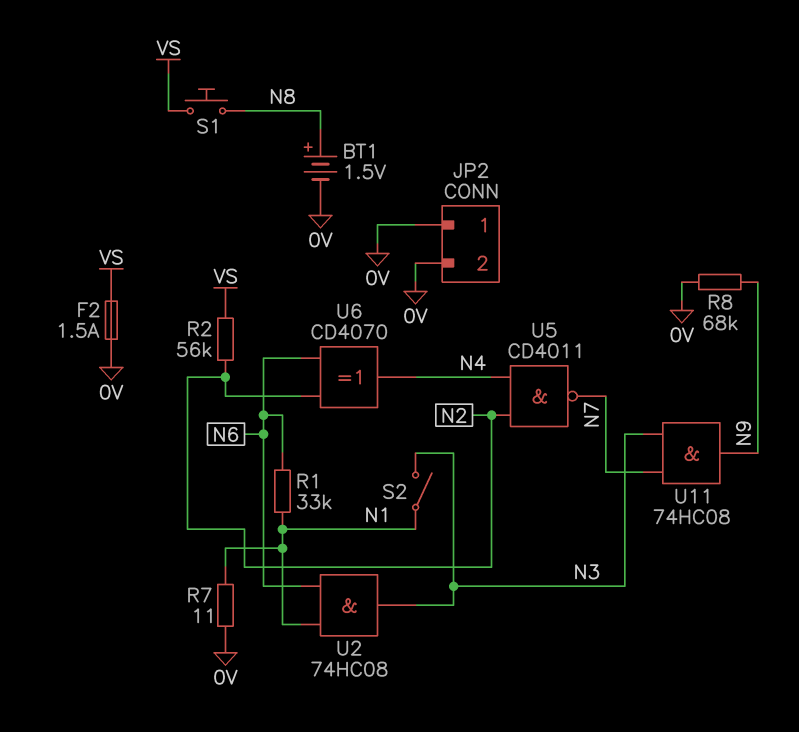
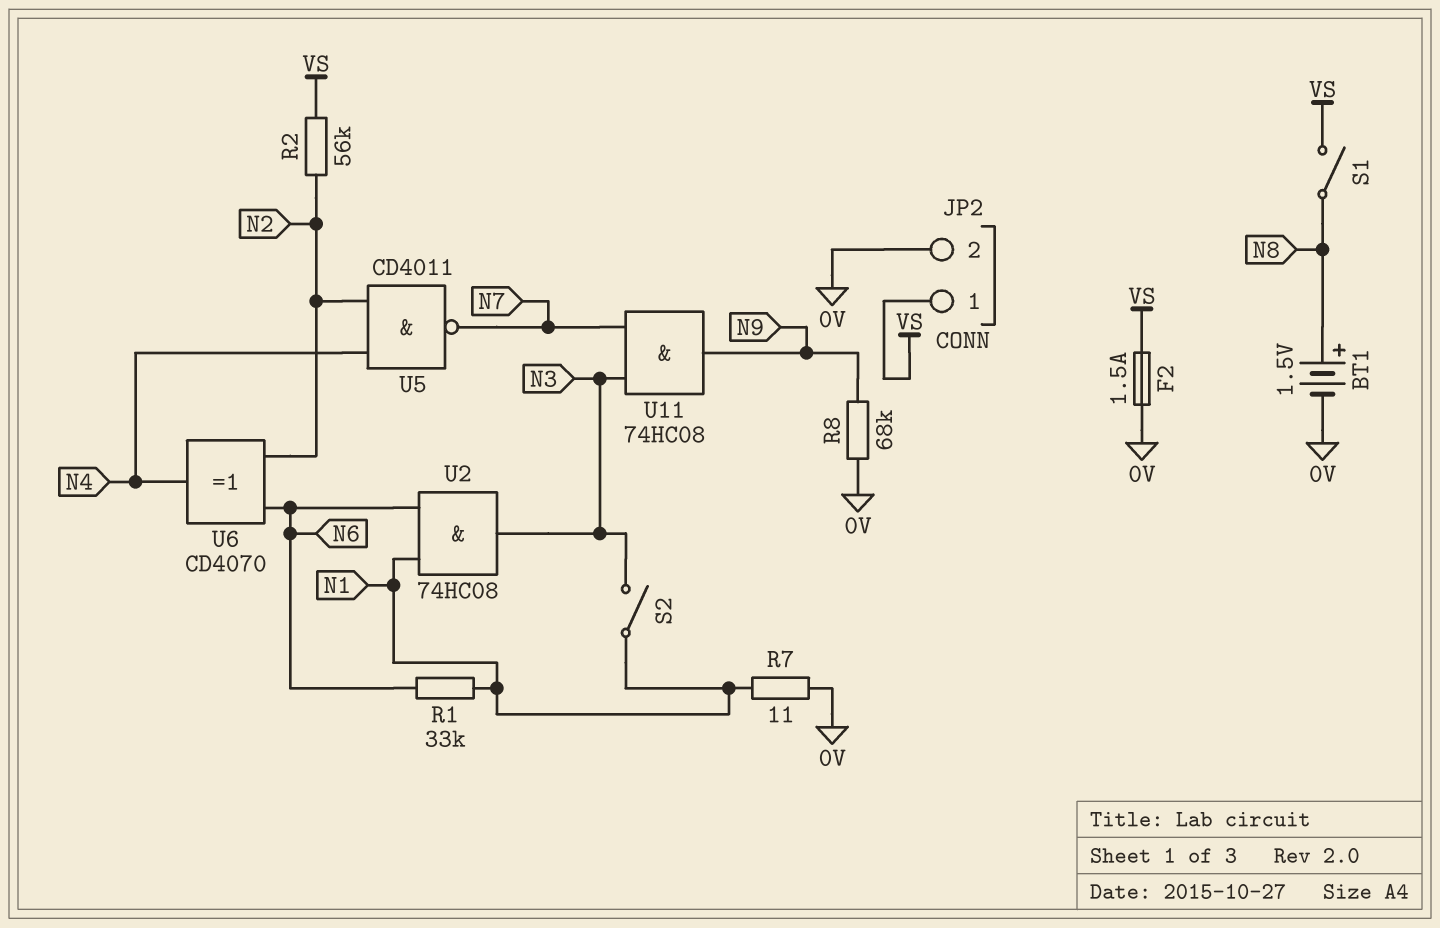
JP2 pin 1: 0V -> VS
S1: button (N8, VS) -> switch (N8, VS)

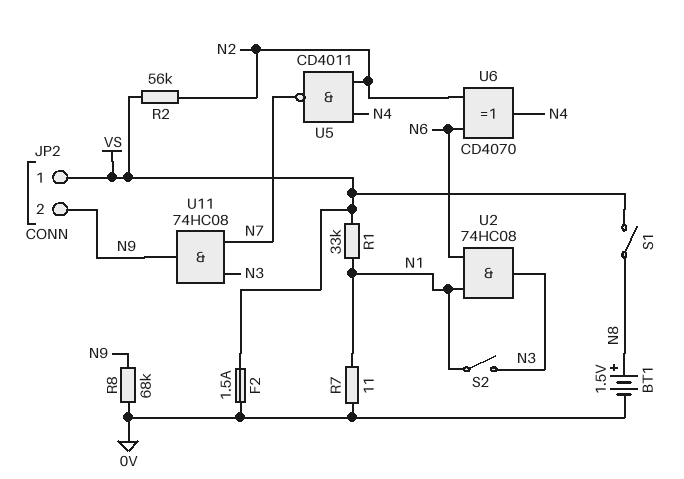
JP2 pin 2: 0V -> N9
R1: 33k (N1, N6) -> 33k (N1, VS)

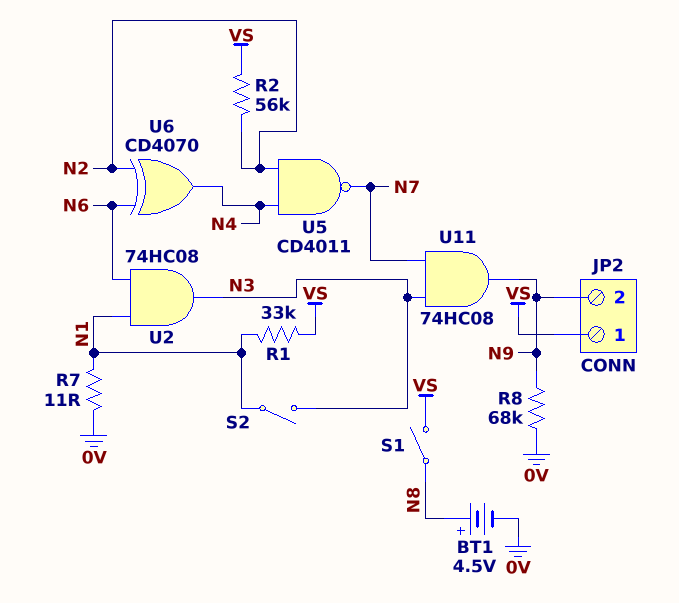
BT1: 1.5V (plus N8, minus 0V) -> 4.5V (plus N8, minus 0V)
F2: 1.5A (0V, VS) -> none

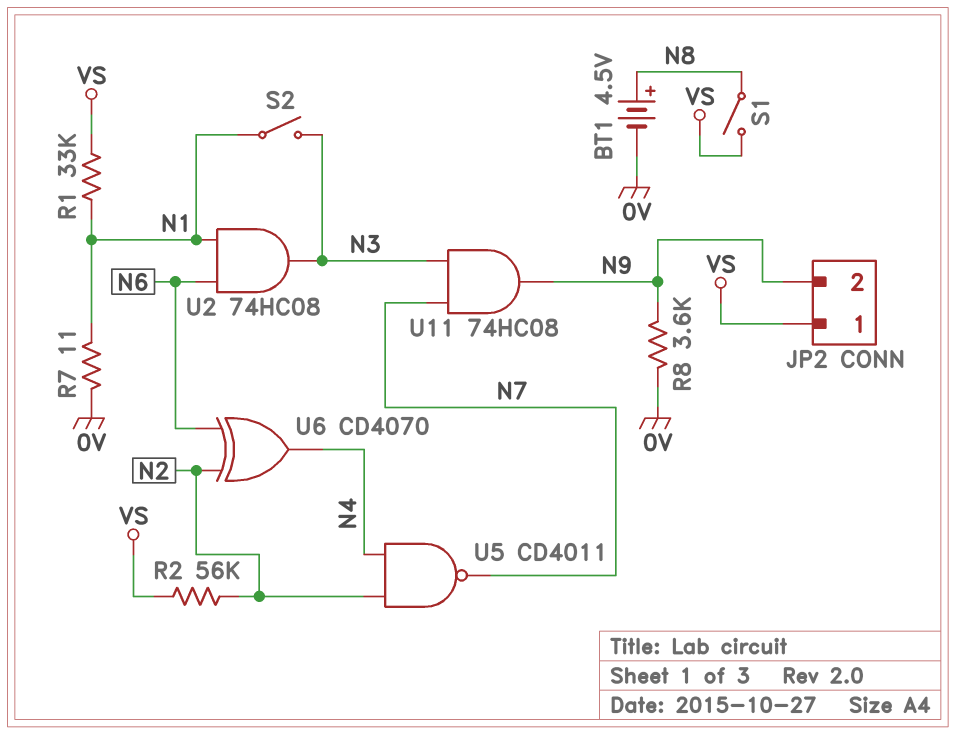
R8: 68k (0V, N9) -> 3.6k (0V, N9)

